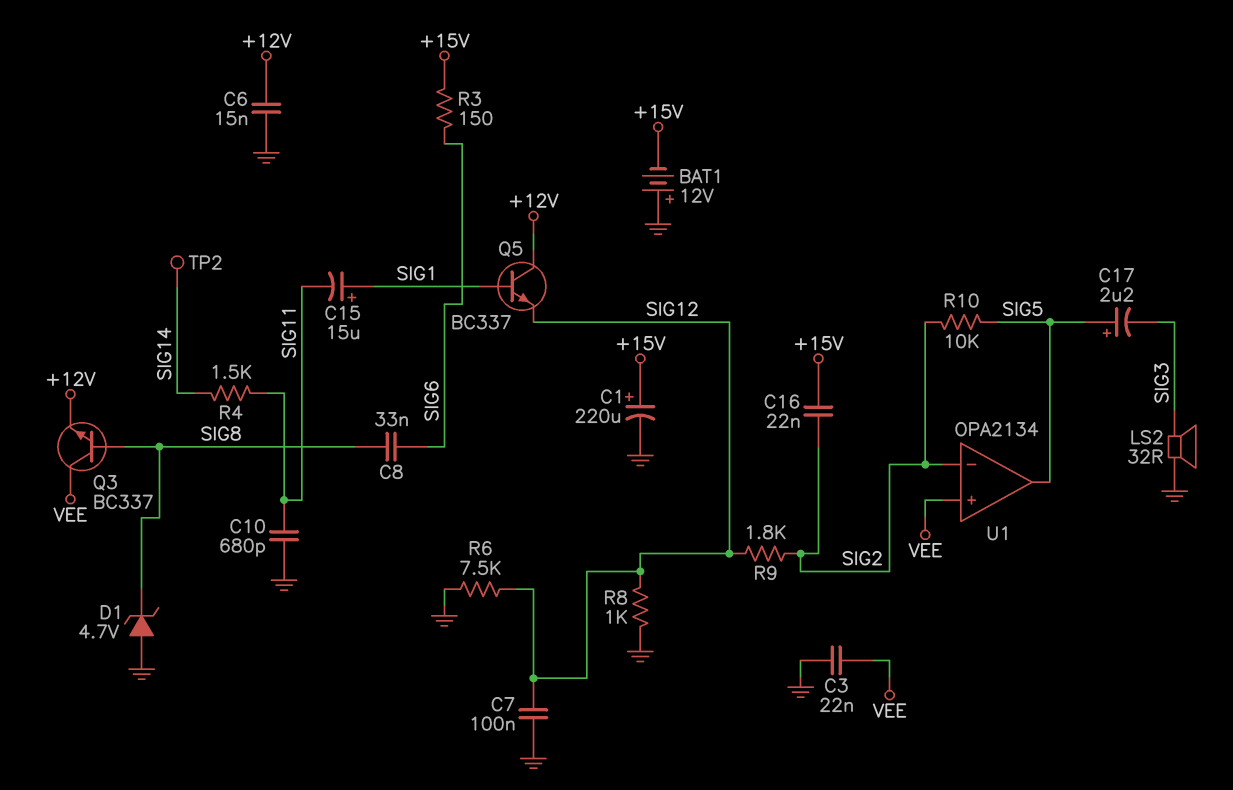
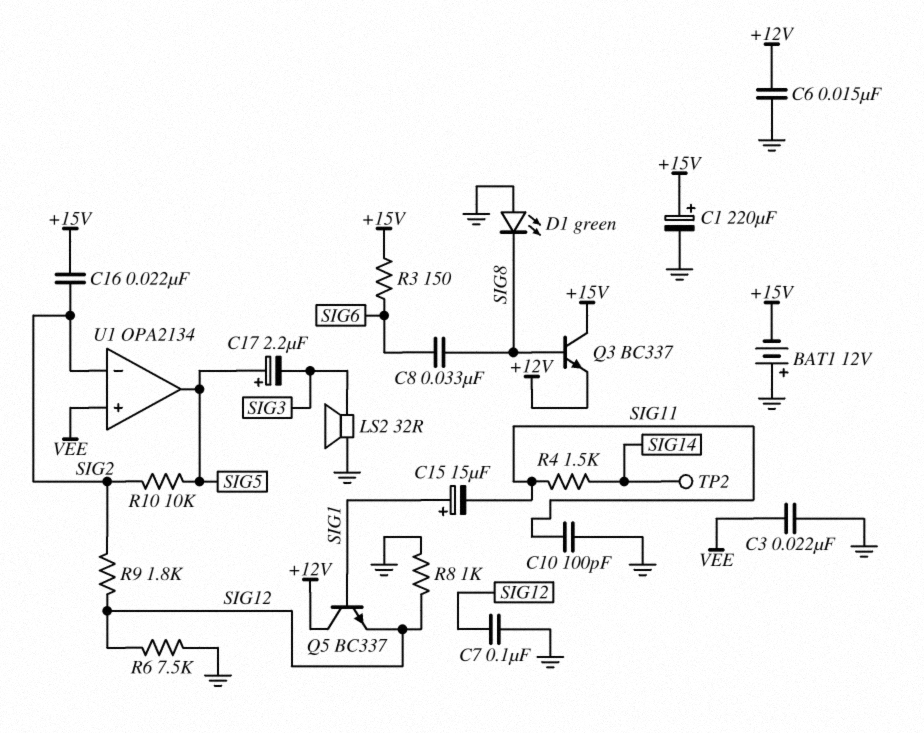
C10: 680pF (GND, SIG11) -> 100pF (GND, SIG11)
D1: zener 4.7V (A GND, K SIG8) -> LED green (A GND, K SIG8)
Q3: NPN BC337 (B SIG8, C VEE, E +12V) -> NPN BC337 (B SIG8, C +15V, E +12V)

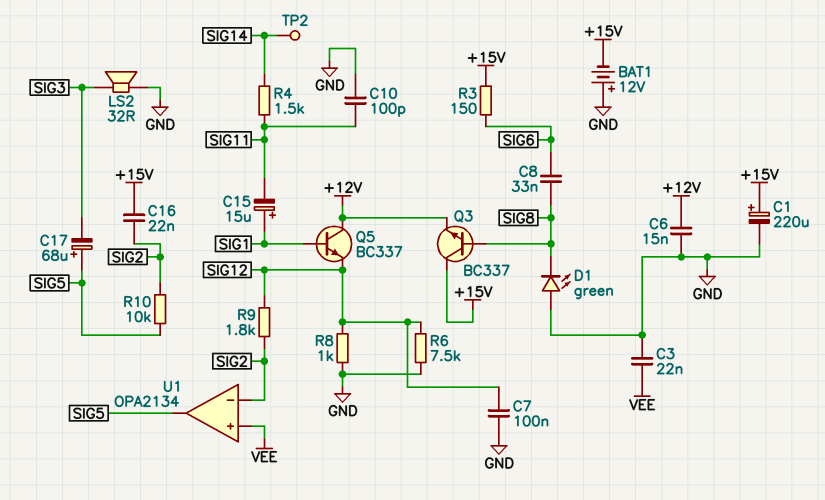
C17: 2.2uF (plus SIG5, minus SIG3) -> 68uF (plus SIG5, minus SIG3)

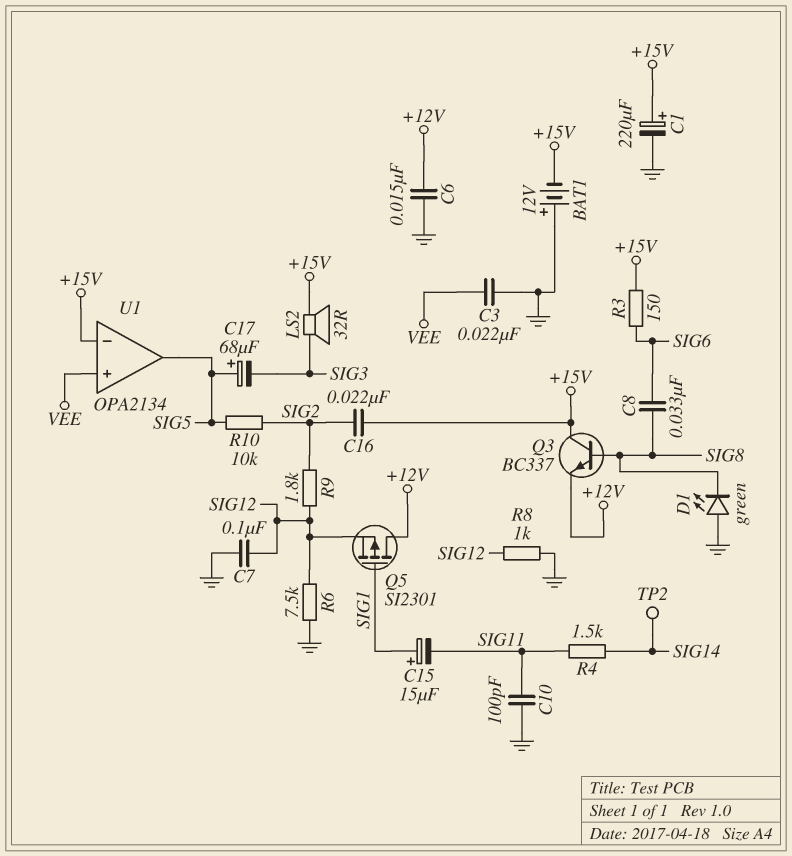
LS2: speaker 32R (GND, SIG3) -> speaker 32R (+15V, SIG3)
Q5: NPN BC337 (B SIG1, C +12V, E SIG12) -> PMOS SI2301 (G SIG1, D +12V, S SIG12)
U1 pin in-: SIG2 -> +15V

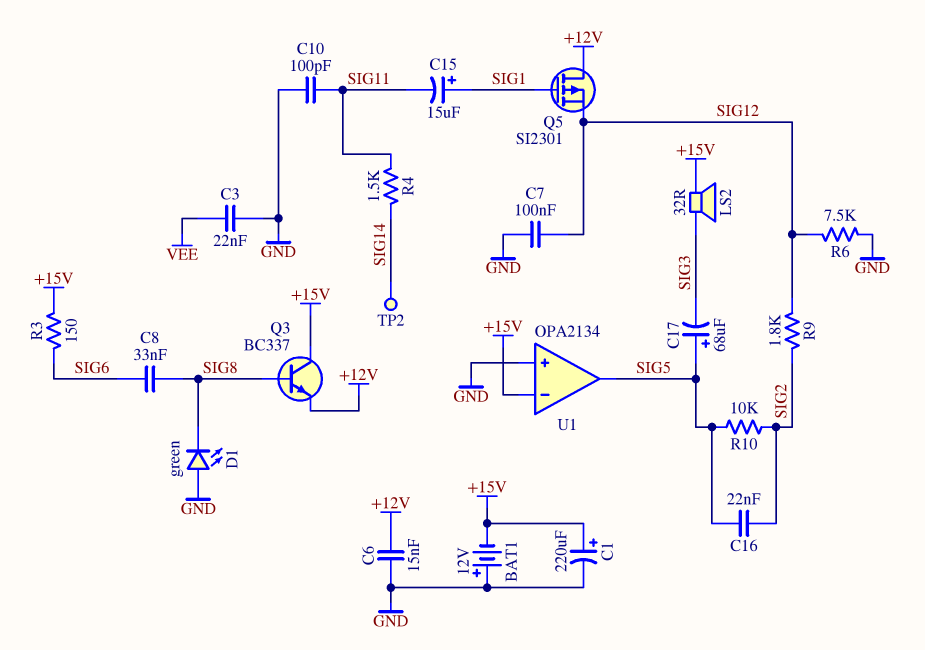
C16: 22nF (+15V, SIG2) -> 22nF (SIG2, SIG5)
R8: 1k (GND, SIG12) -> none
U1 pin in+: VEE -> GND

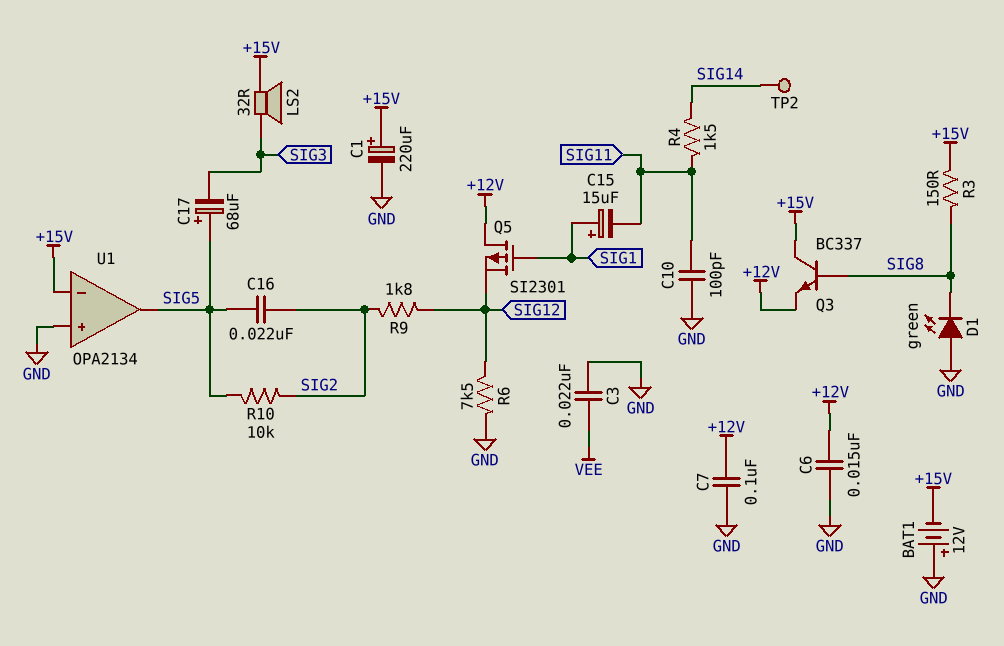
C7: 100nF (GND, SIG12) -> 100nF (+12V, GND)
C8: 33nF (SIG6, SIG8) -> none
R3: 150 (+15V, SIG6) -> 150 (+15V, SIG8)

